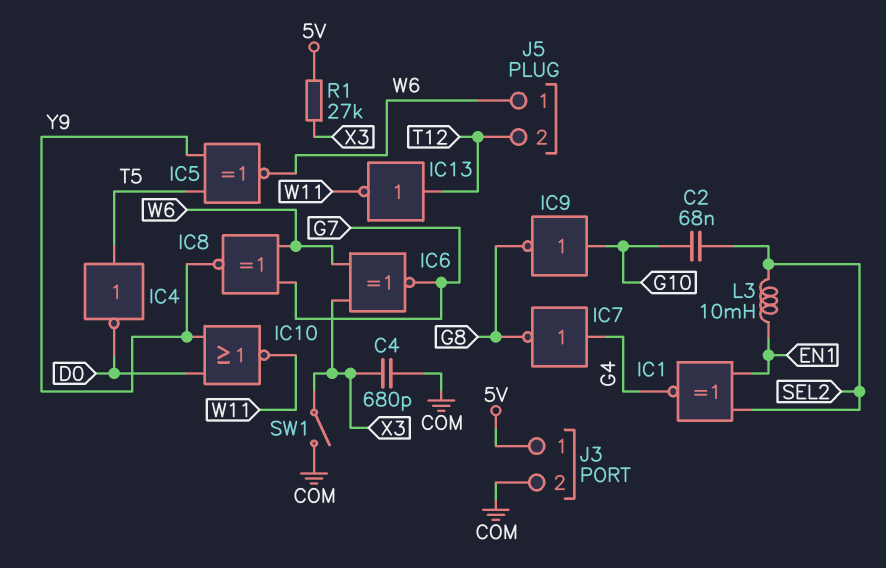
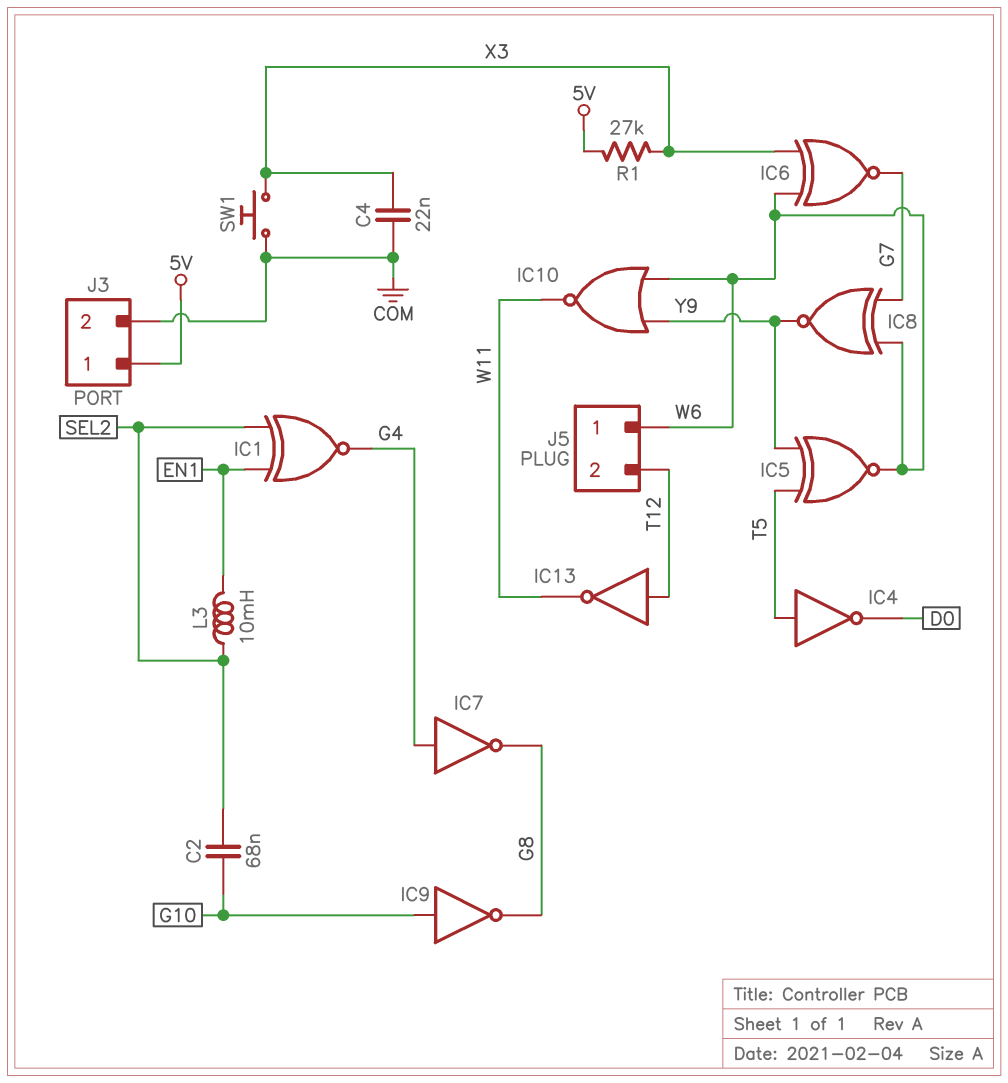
C4: 680pF (COM, X3) -> 22nF (COM, X3)
IC10: NOR (in D0, in Y9, out W11) -> NOR (in W6, in Y9, out W11)
SW1: switch (COM, X3) -> button (COM, X3)

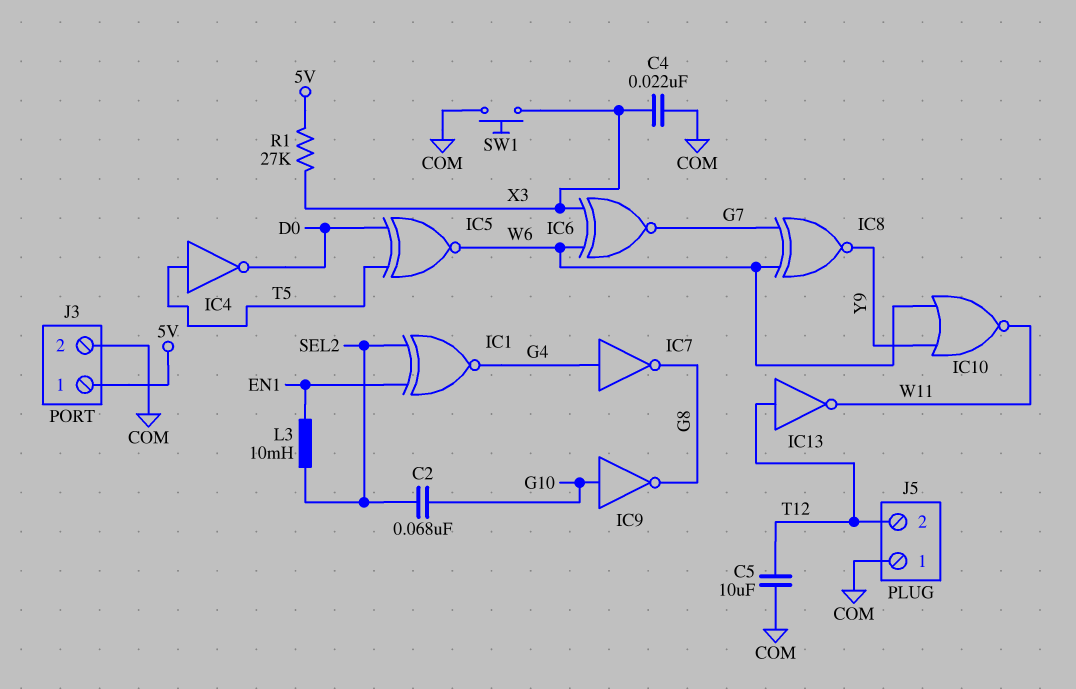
C5: none -> 10uF (COM, T12)
IC5: XNOR (in T5, in Y9, out W6) -> XNOR (in D0, in T5, out W6)
J5 pin 1: W6 -> COM

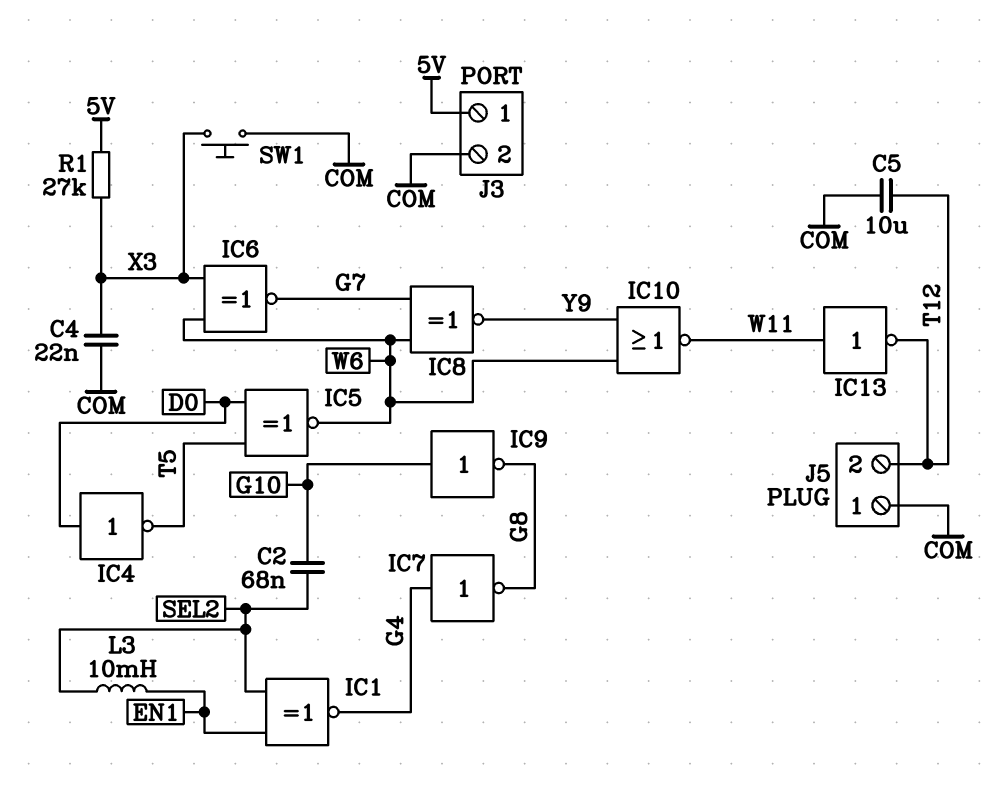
IC4: NOT (in T5, out D0) -> NOT (in D0, out T5)
IC13: NOT (in T12, out W11) -> NOT (in W11, out T12)

